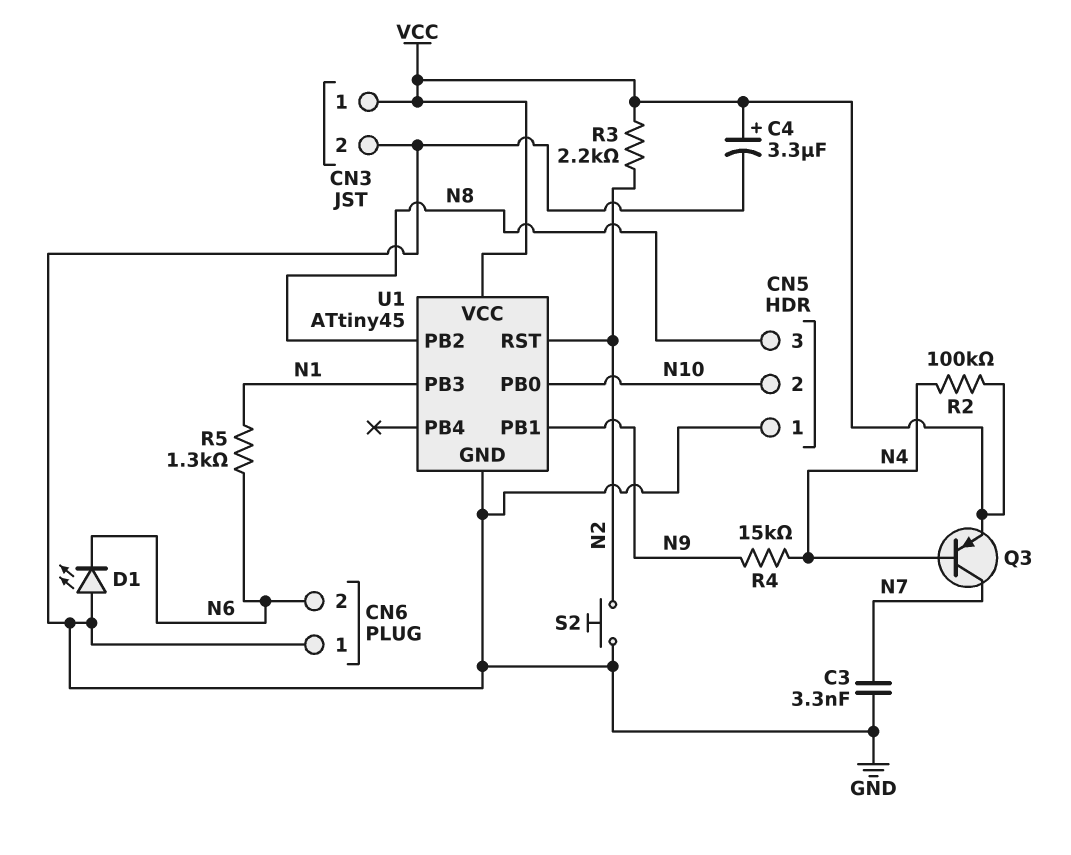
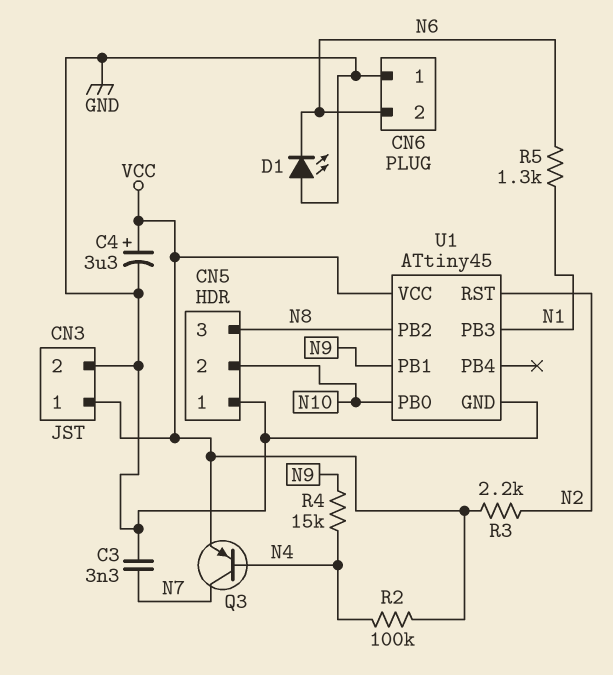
S2: button (GND, N2) -> none

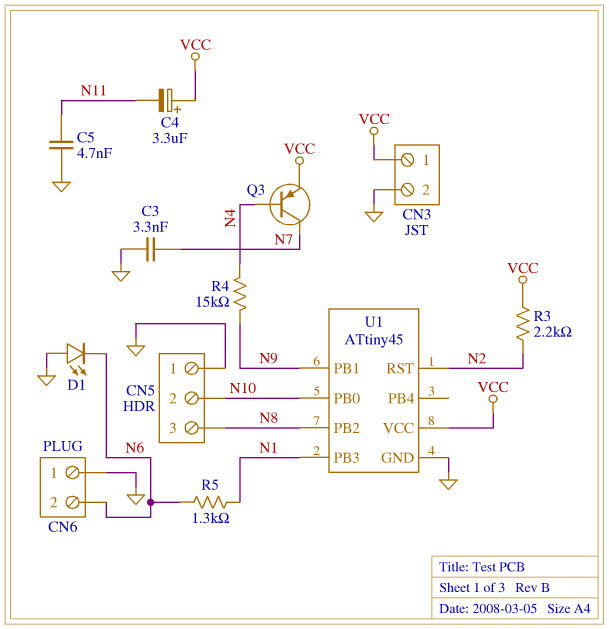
C4: 3.3uF (plus VCC, minus GND) -> 3.3uF (plus VCC, minus N11)
C5: none -> 4.7nF (GND, N11)
R2: 100k (N4, VCC) -> none

